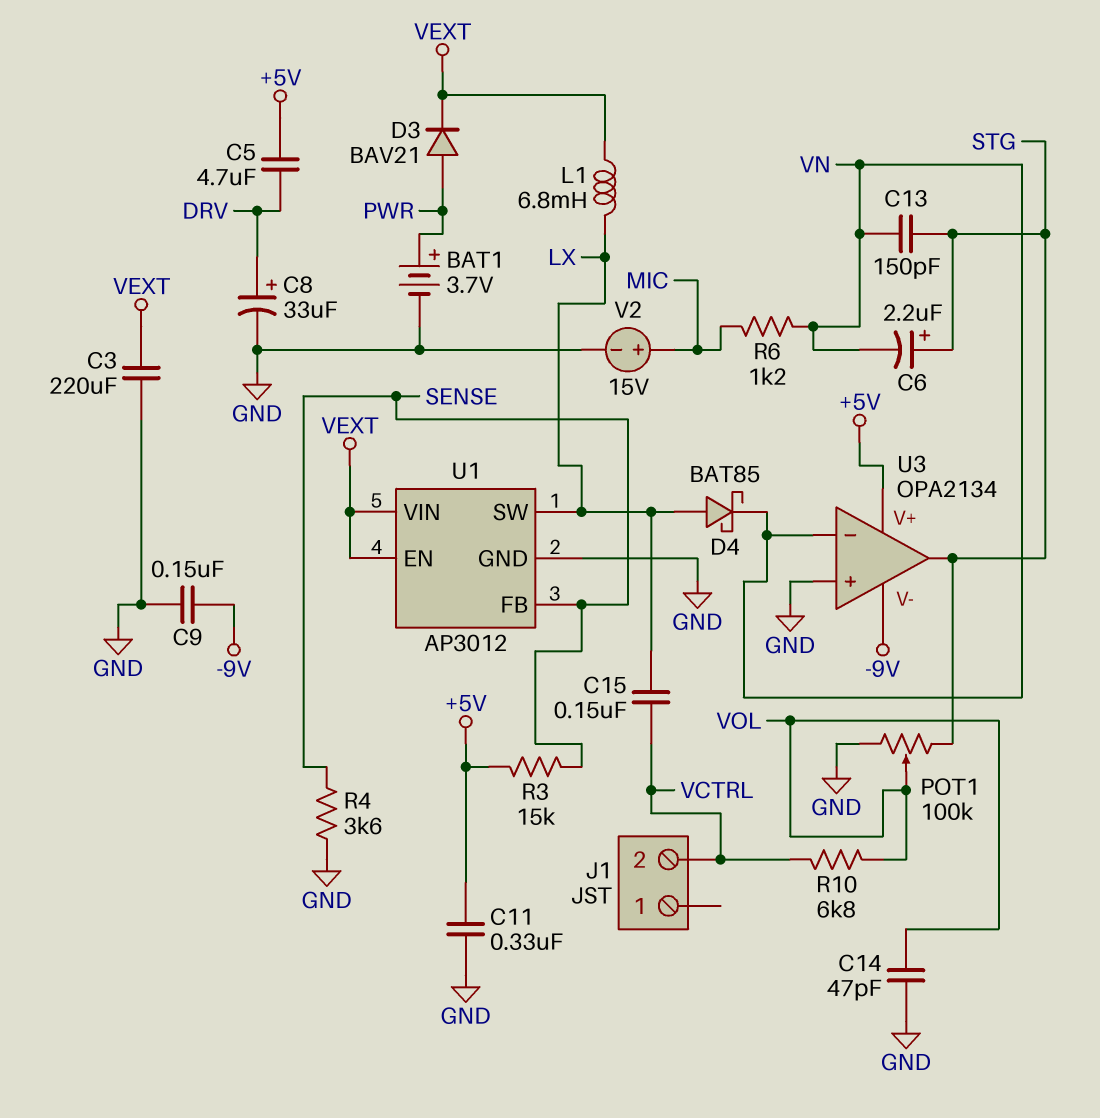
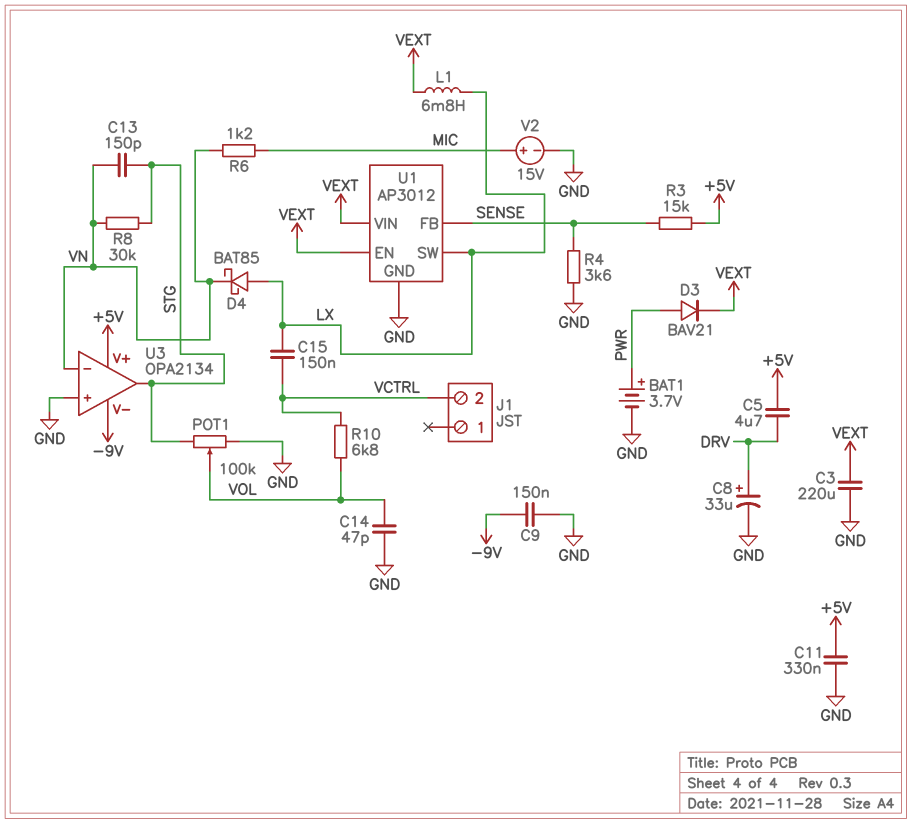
C6: 2.2uF (plus STG, minus VN) -> none
R8: none -> 30k (STG, VN)

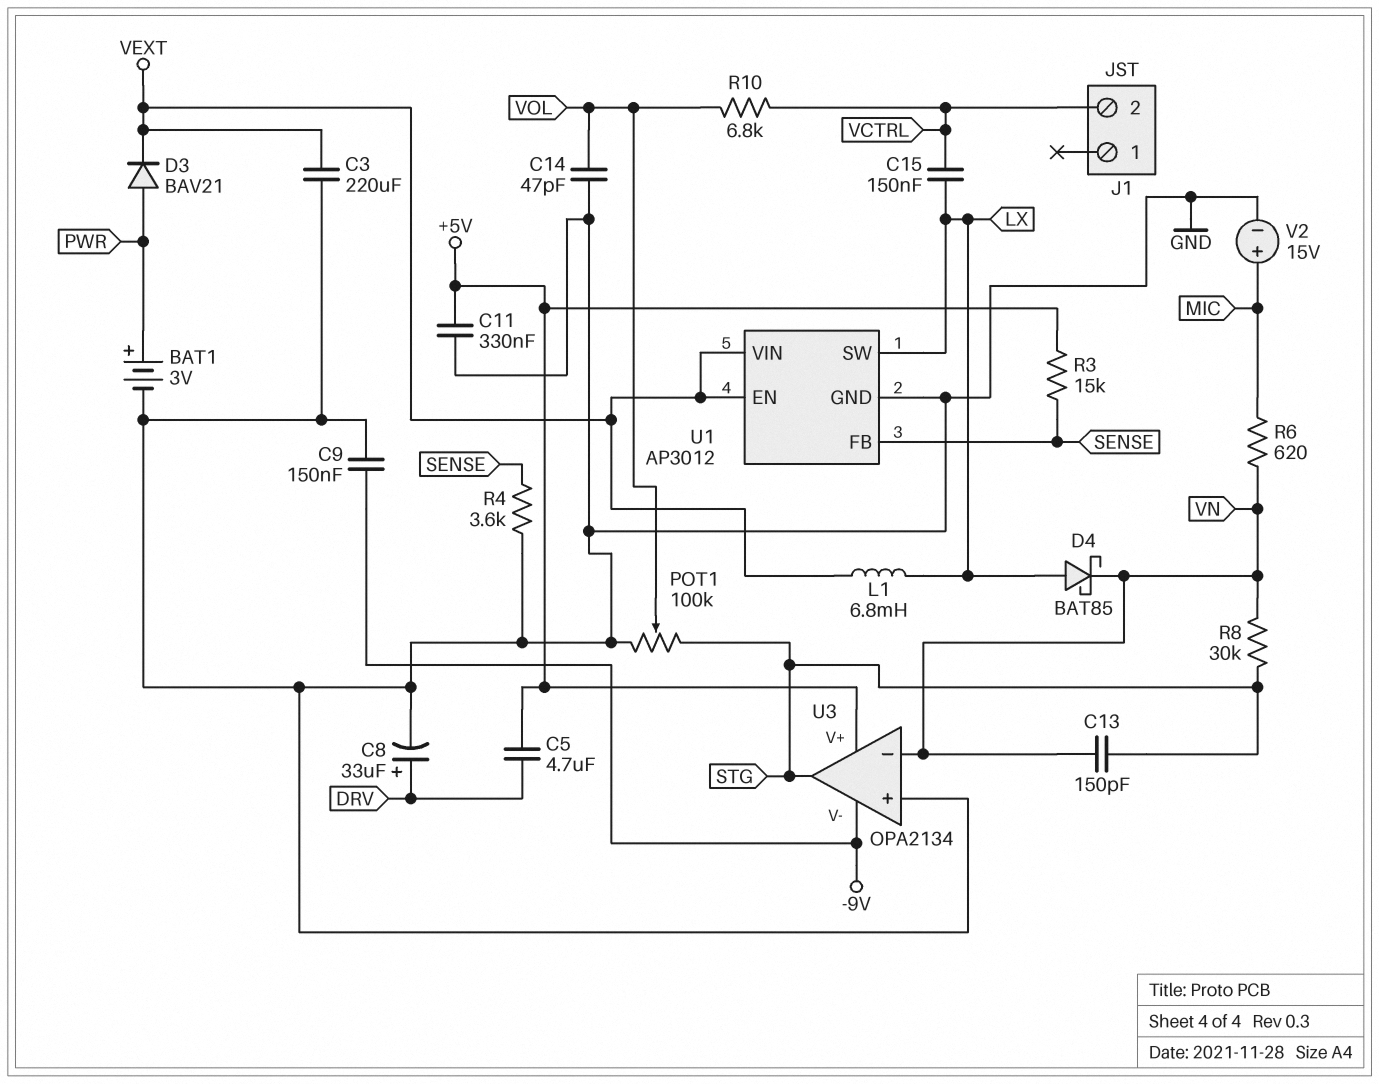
BAT1: 3.7V (plus PWR, minus GND) -> 3V (plus PWR, minus GND)
R6: 1.2k (MIC, VN) -> 620 (MIC, VN)

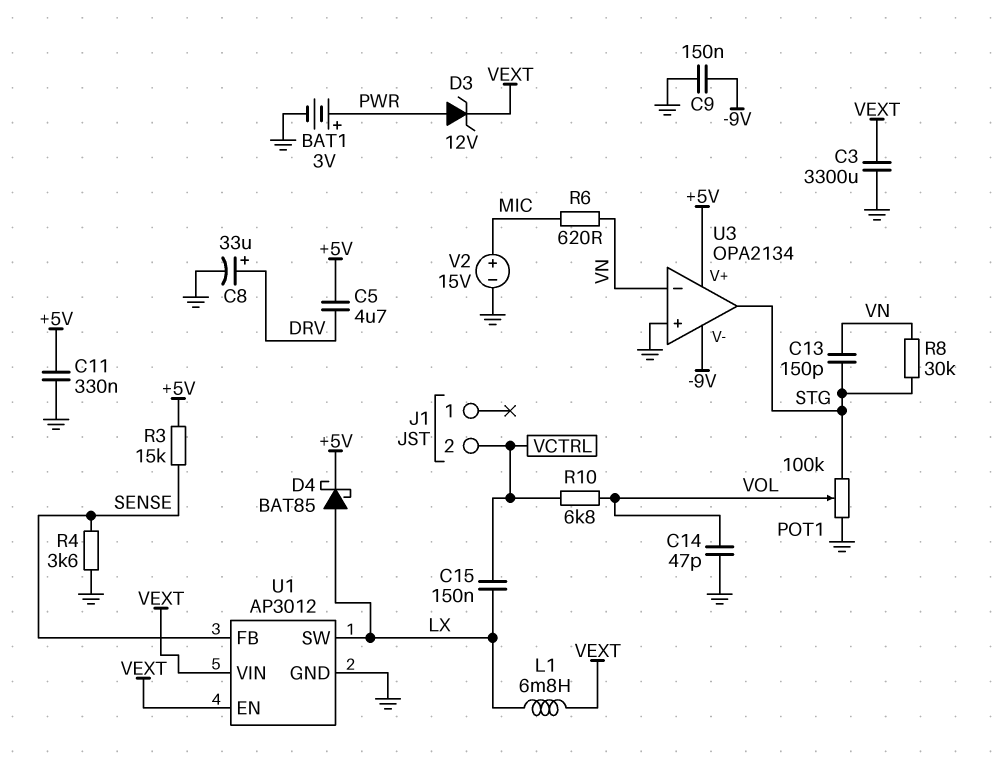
C3: 220uF (GND, VEXT) -> 3300uF (GND, VEXT)
D3: diode BAV21 (A PWR, K VEXT) -> zener 12V (A PWR, K VEXT)
D4: schottky BAT85 (A LX, K VN) -> schottky BAT85 (A LX, K +5V)

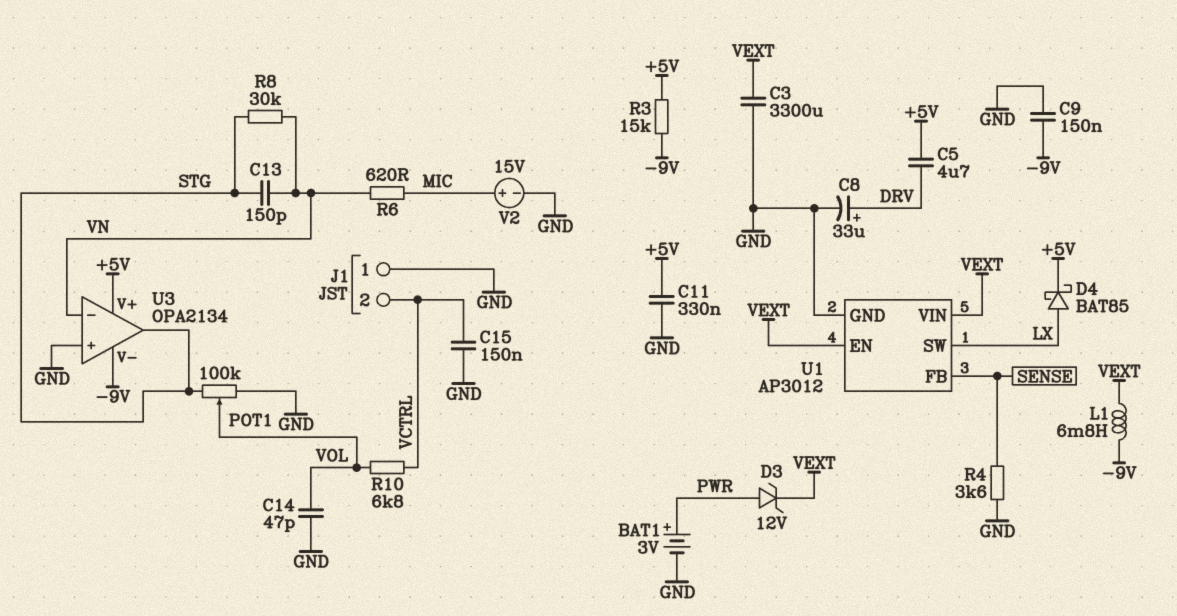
C15: 150nF (LX, VCTRL) -> 150nF (GND, VCTRL)
J1 pin 1: none -> GND
L1: 6.8mH (LX, VEXT) -> 6.8mH (-9V, VEXT)
R3: 15k (+5V, SENSE) -> 15k (+5V, -9V)

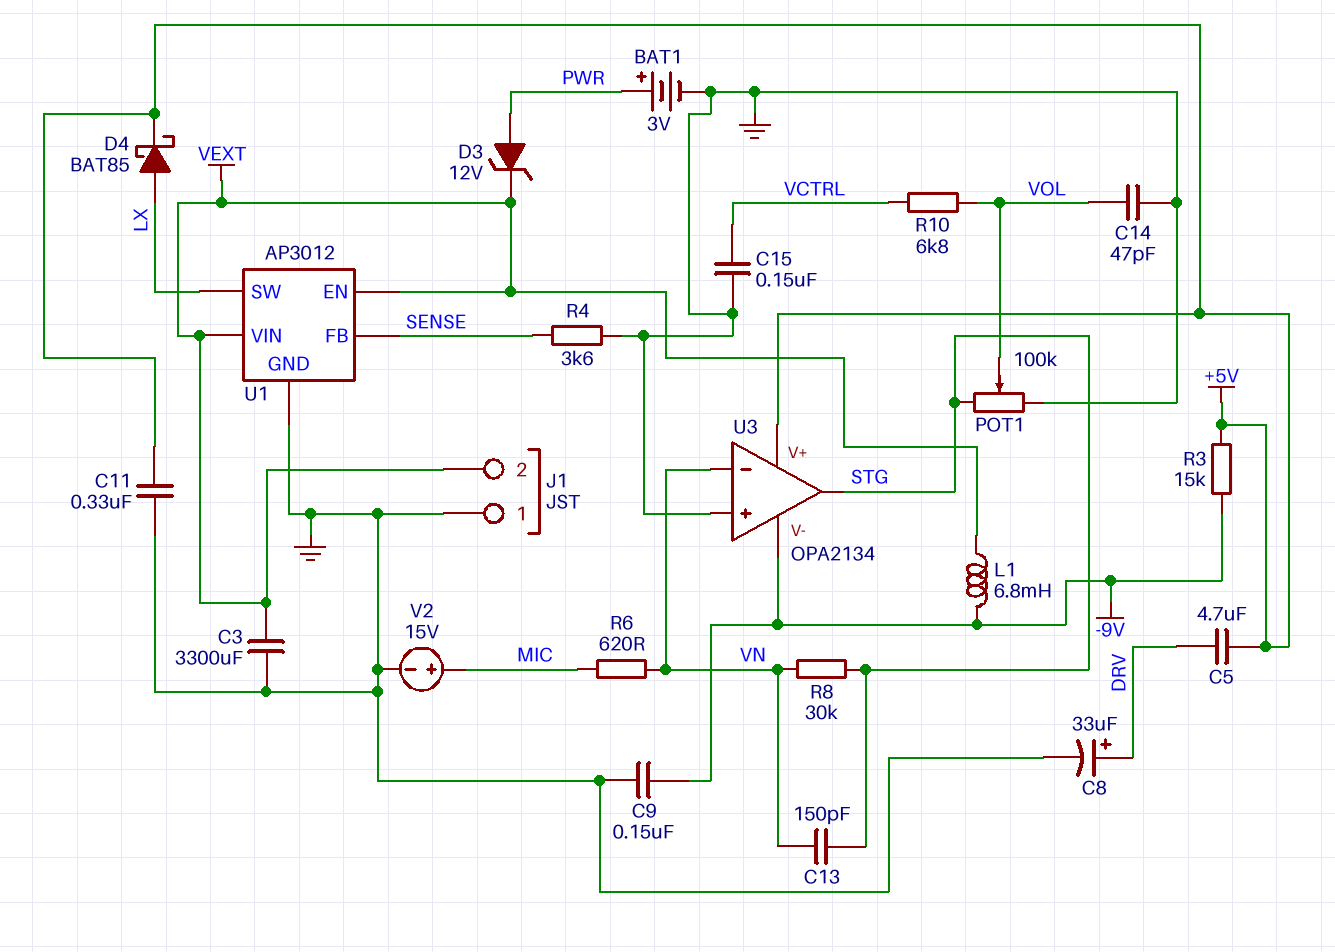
J1 pin 2: VCTRL -> VEXT

